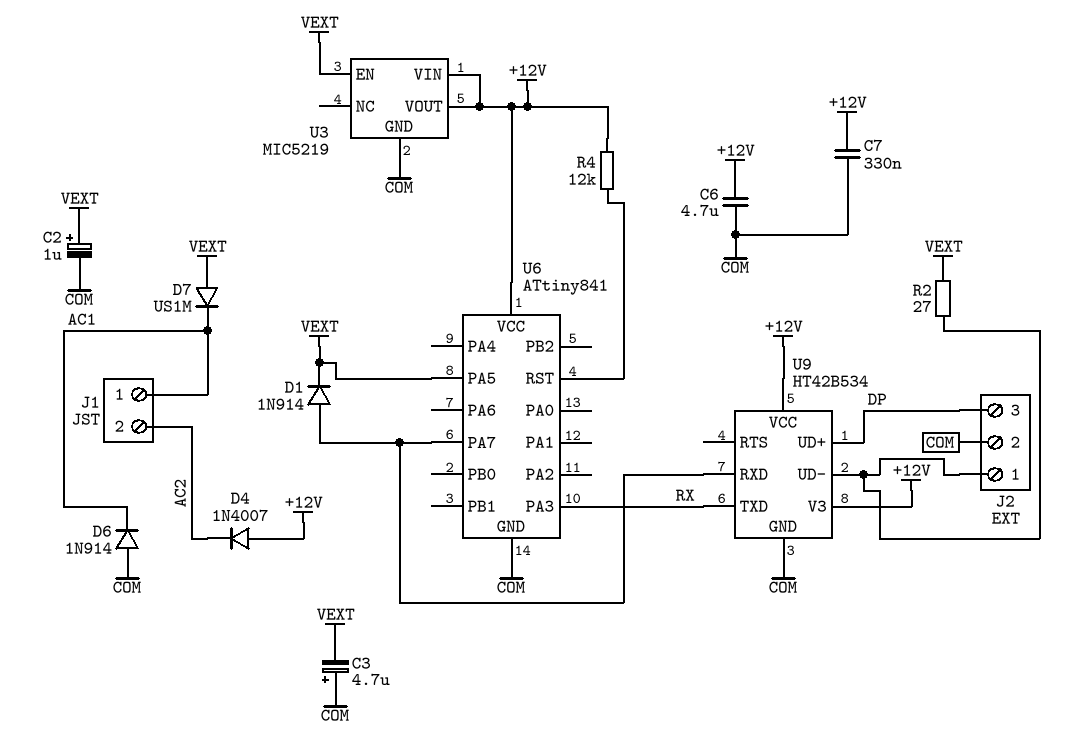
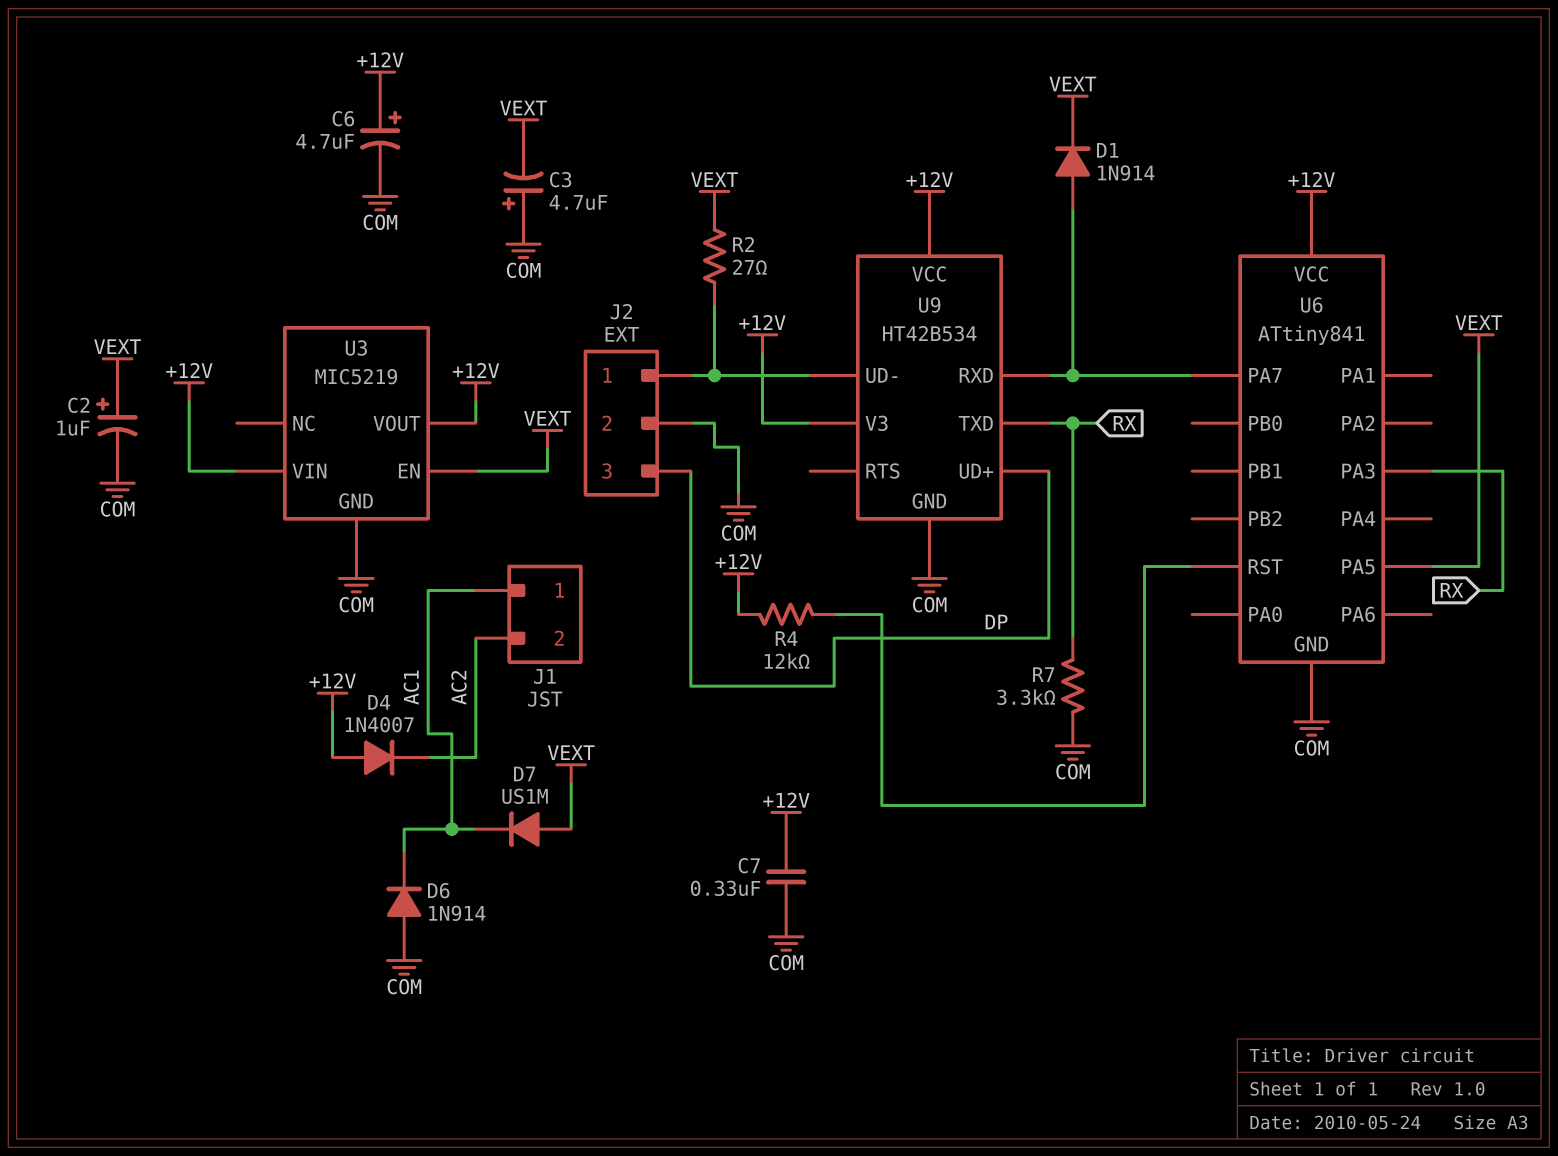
C6: 4.7uF (+12V, COM) -> 4.7uF (plus +12V, minus COM)
R7: none -> 3.3k (COM, RX)

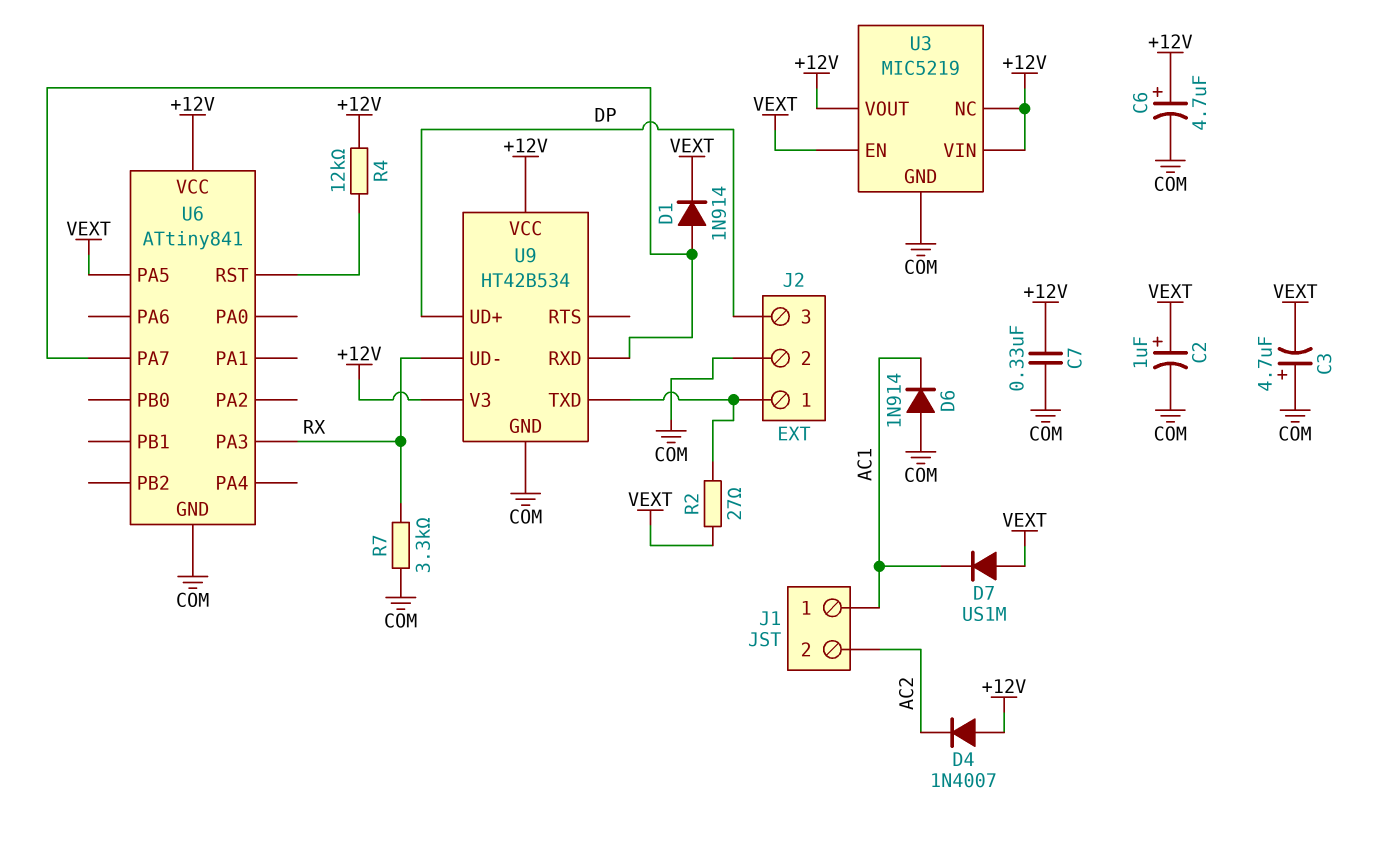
U3 pin NC: none -> +12V
U9 pin TXD: RX -> J2/1
U9 pin UD-: J2/1 -> RX

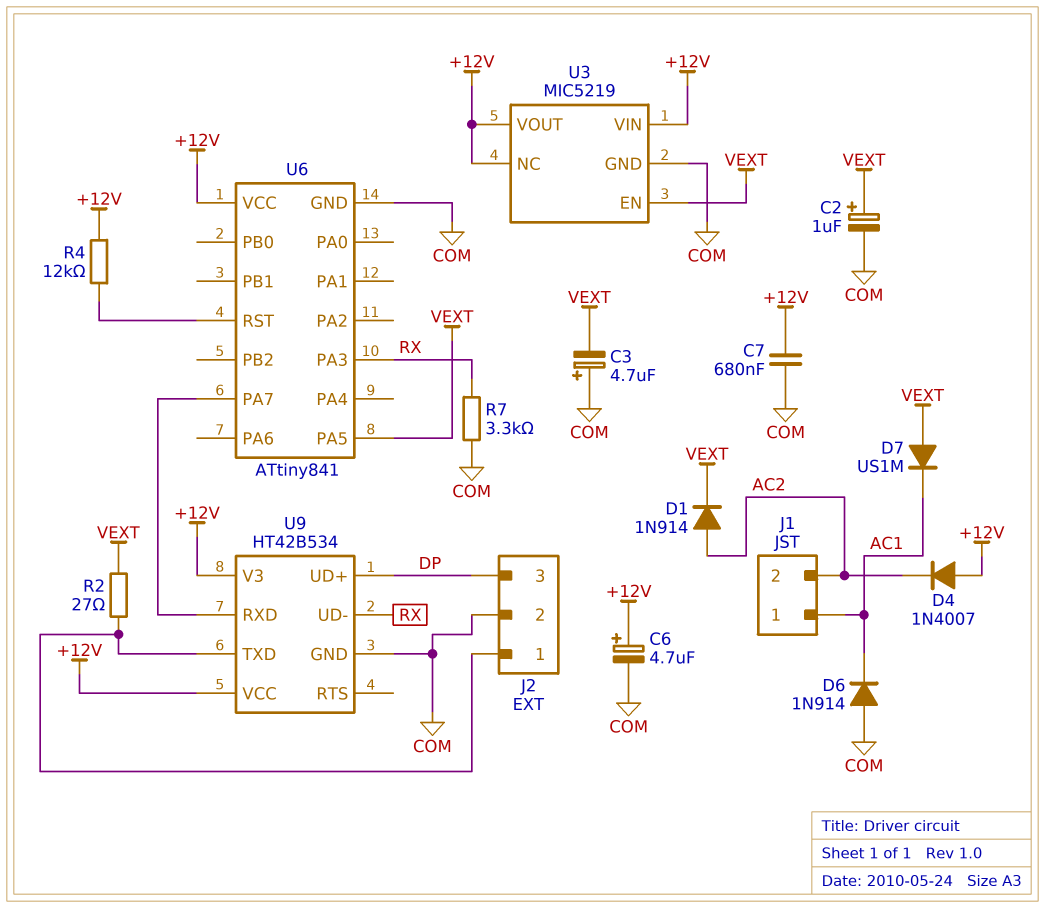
C7: 330nF (+12V, COM) -> 680nF (+12V, COM)
D1: diode 1N914 (A U6/PA7, K VEXT) -> diode 1N914 (A AC2, K VEXT)

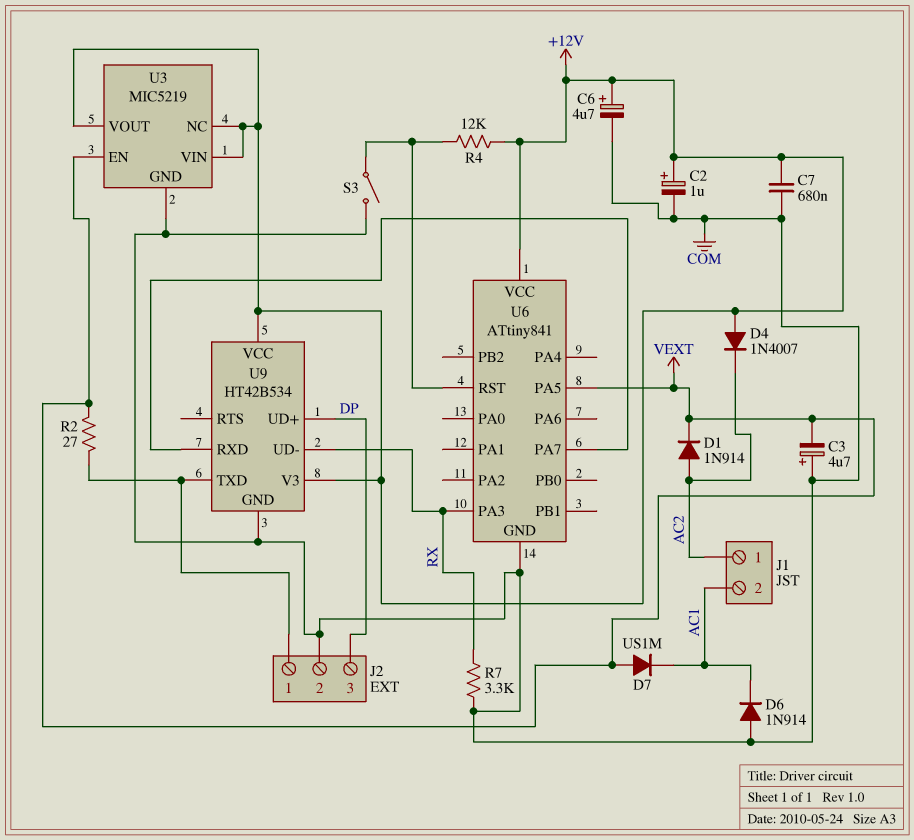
C2: 1uF (plus VEXT, minus COM) -> 1uF (plus +12V, minus COM)
J1 pin 1: AC1 -> AC2
J1 pin 2: AC2 -> AC1
S3: none -> switch (COM, U6/RST)

